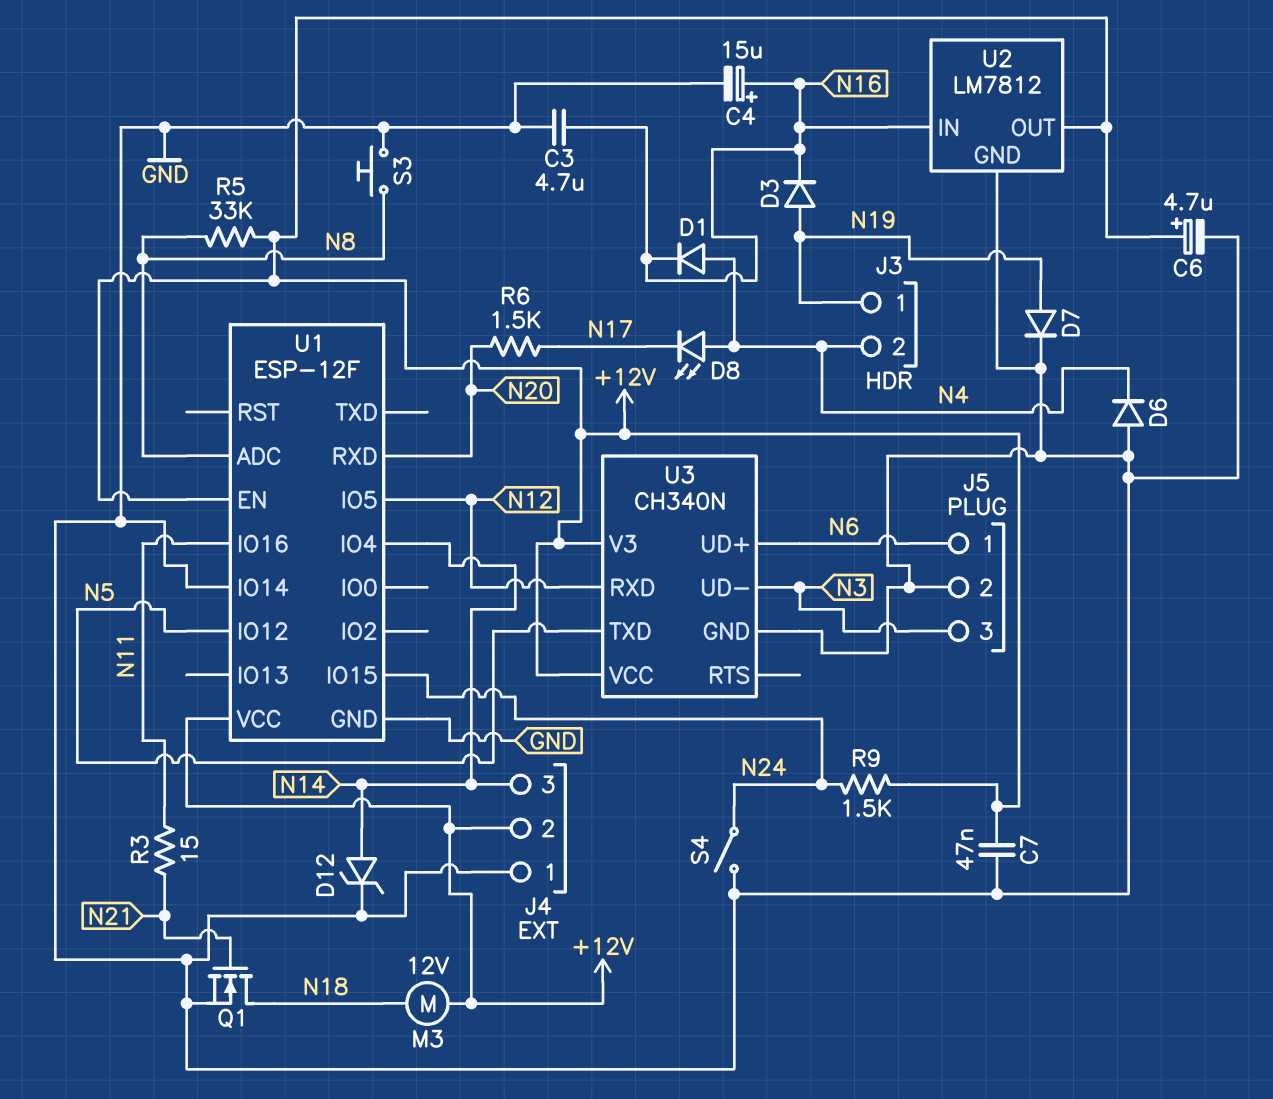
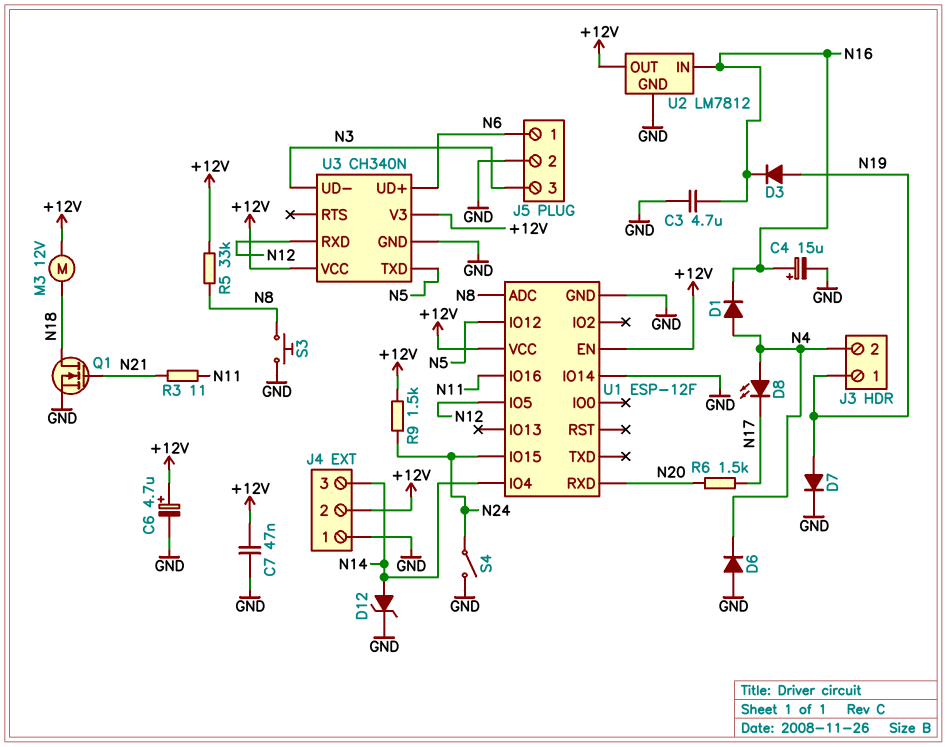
R3: 15 (N11, N21) -> 11 (N11, N21)

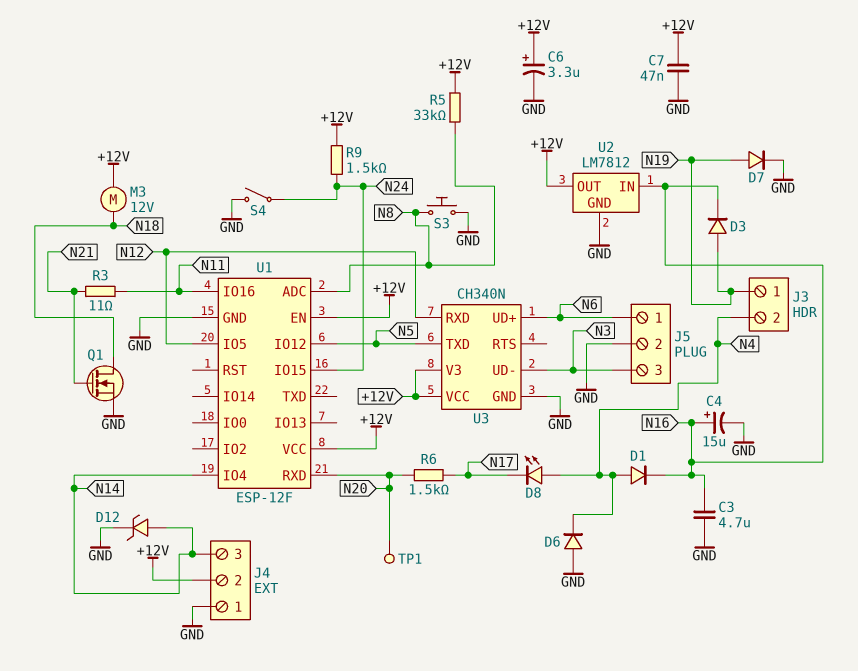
C6: 4.7uF (plus +12V, minus GND) -> 3.3uF (plus +12V, minus GND)
TP1: none -> test point (N20)
U1 pin IO14: GND -> none

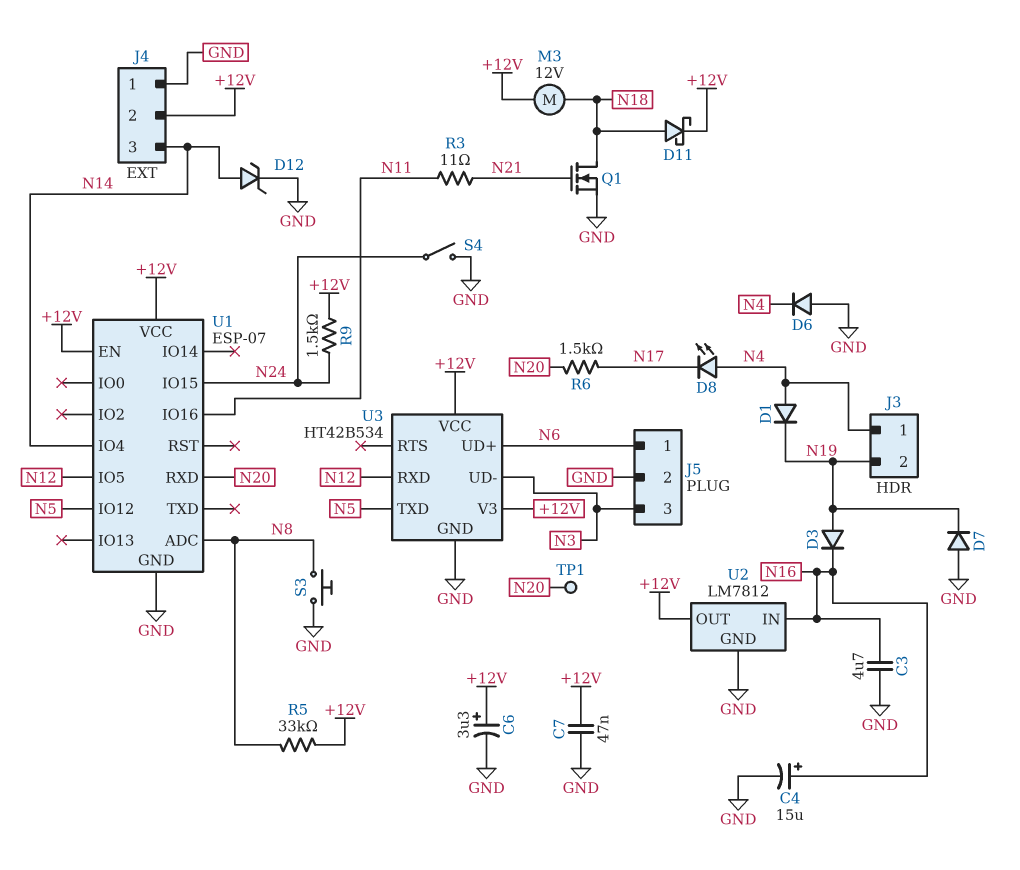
D1: diode (A N4, K N16) -> diode (A N4, K N19)
D7: diode (A N19, K GND) -> diode (A GND, K N19)
D11: none -> schottky (A N18, K +12V)
J3 pin 1: N19 -> N4
J3 pin 2: N4 -> N19
U1: ESP-12F -> ESP-07
U3: CH340N -> HT42B534

